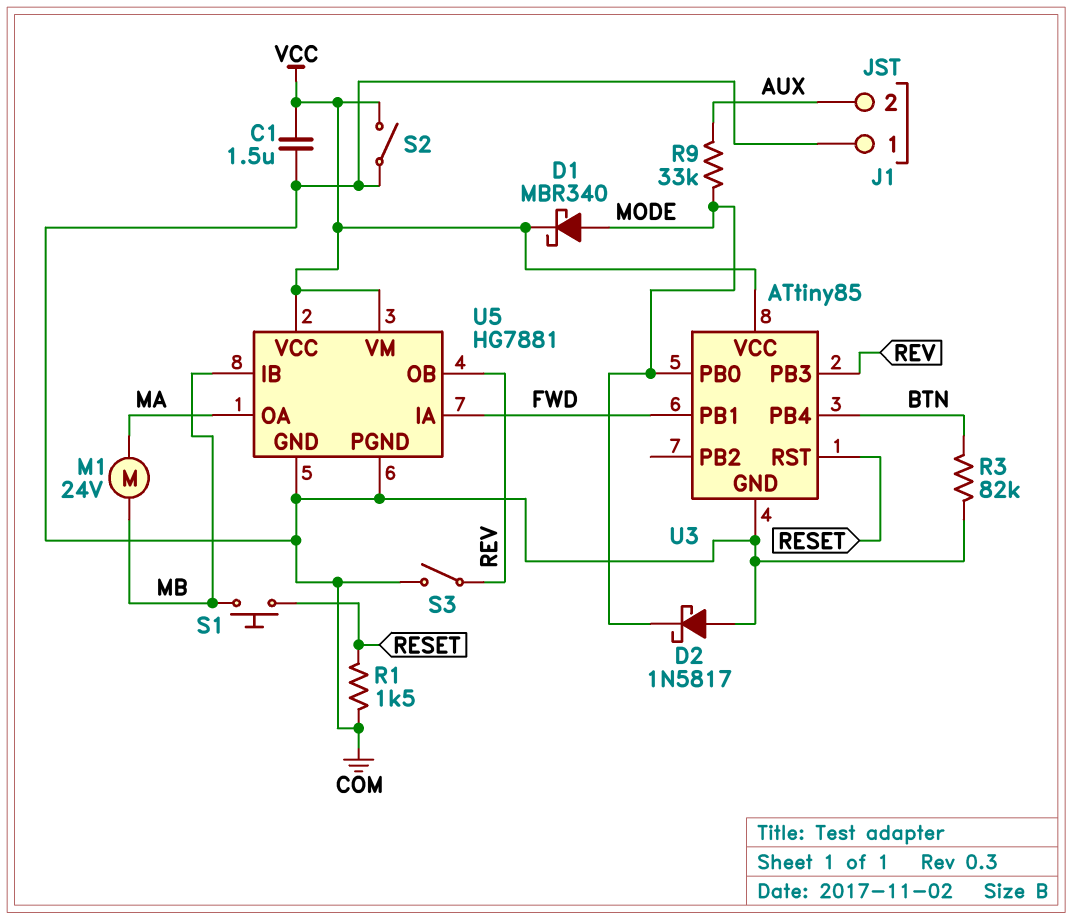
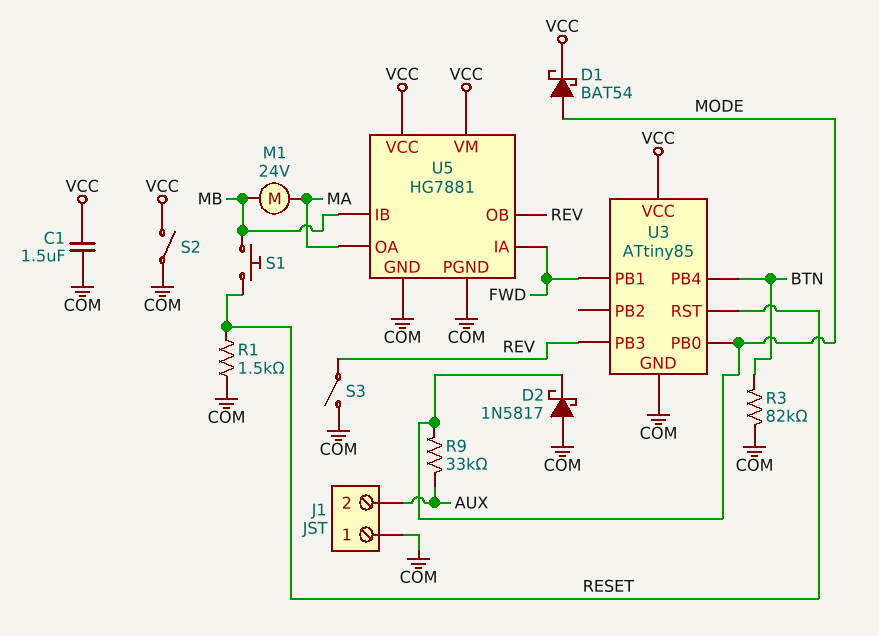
D1: schottky MBR340 (A MODE, K VCC) -> schottky BAT54 (A MODE, K VCC)

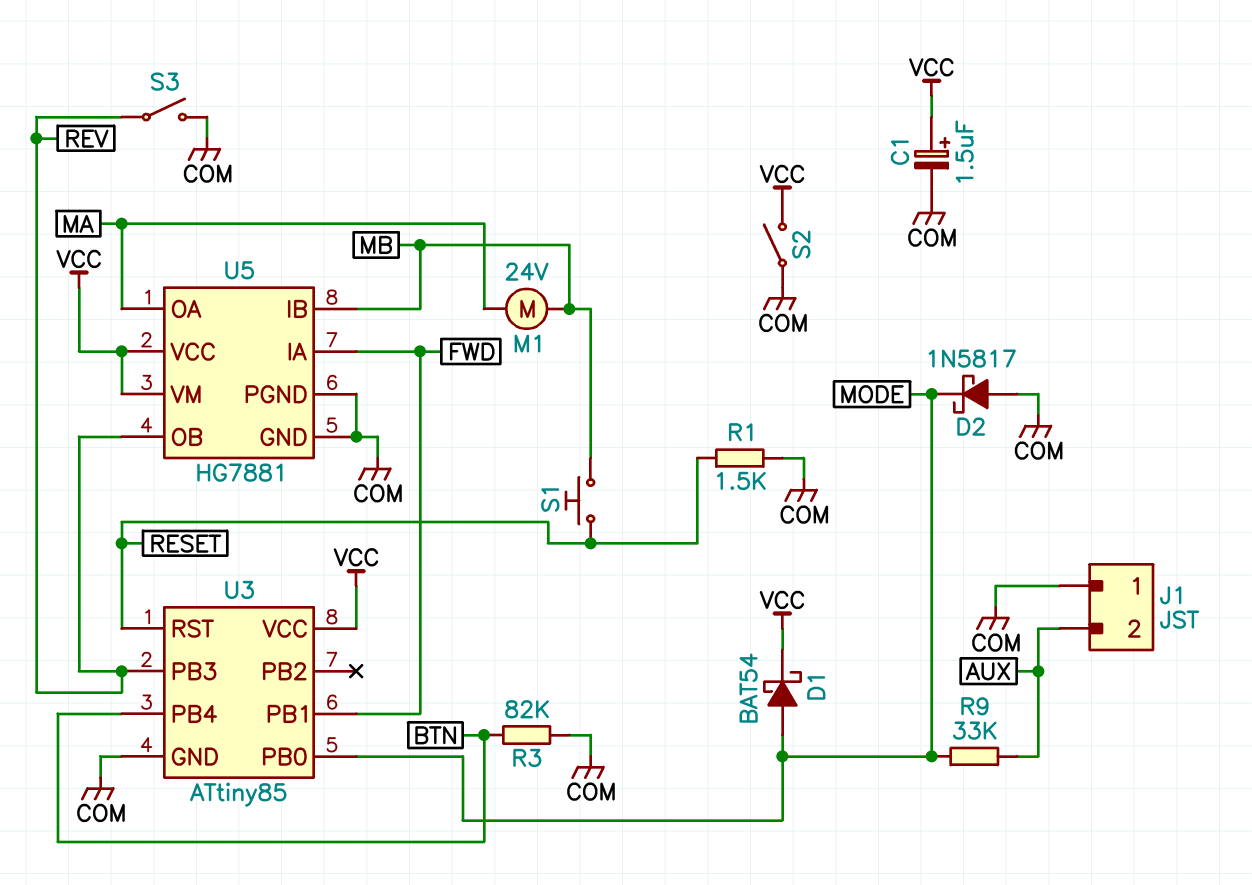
C1: 1.5uF (COM, VCC) -> 1.5uF (plus VCC, minus COM)

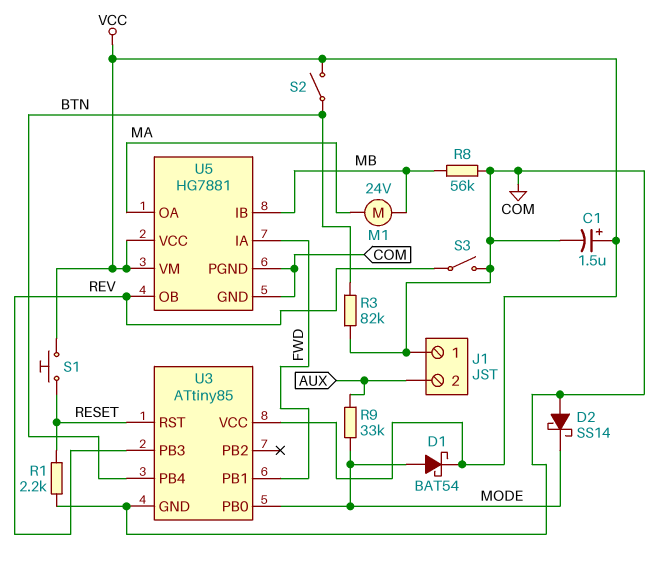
D2: schottky 1N5817 (A COM, K MODE) -> schottky SS14 (A COM, K MODE)
R1: 1.5k (COM, RESET) -> 2.2k (COM, RESET)
R8: none -> 56k (COM, MB)
S1: button (MB, RESET) -> button (RESET, VCC)
S2: switch (COM, VCC) -> switch (BTN, VCC)

